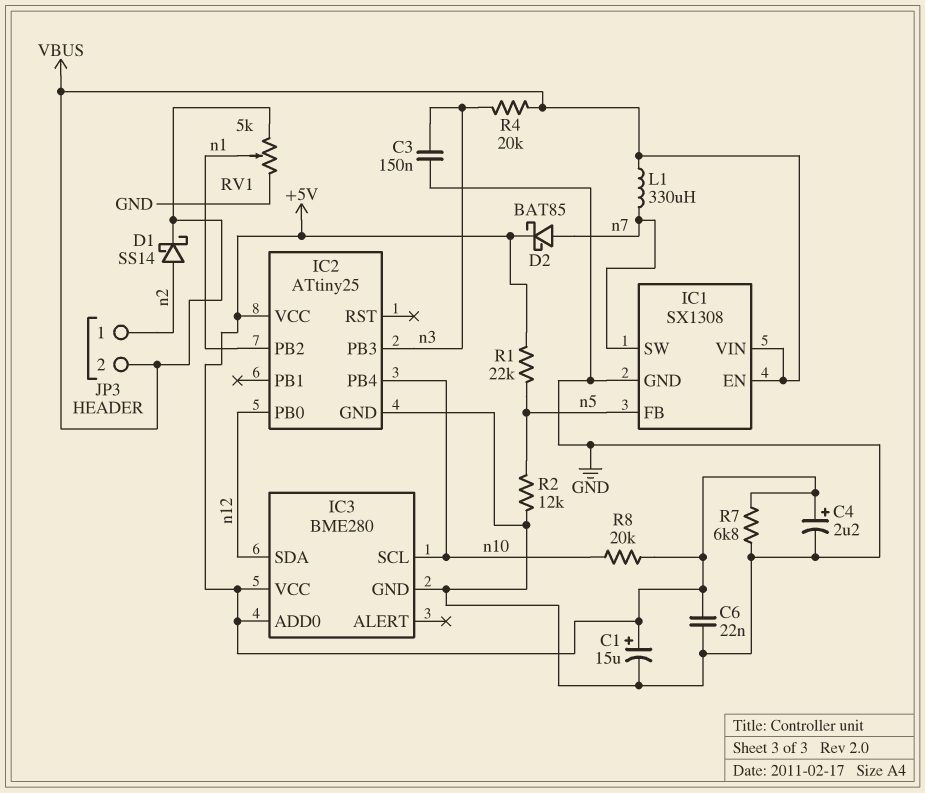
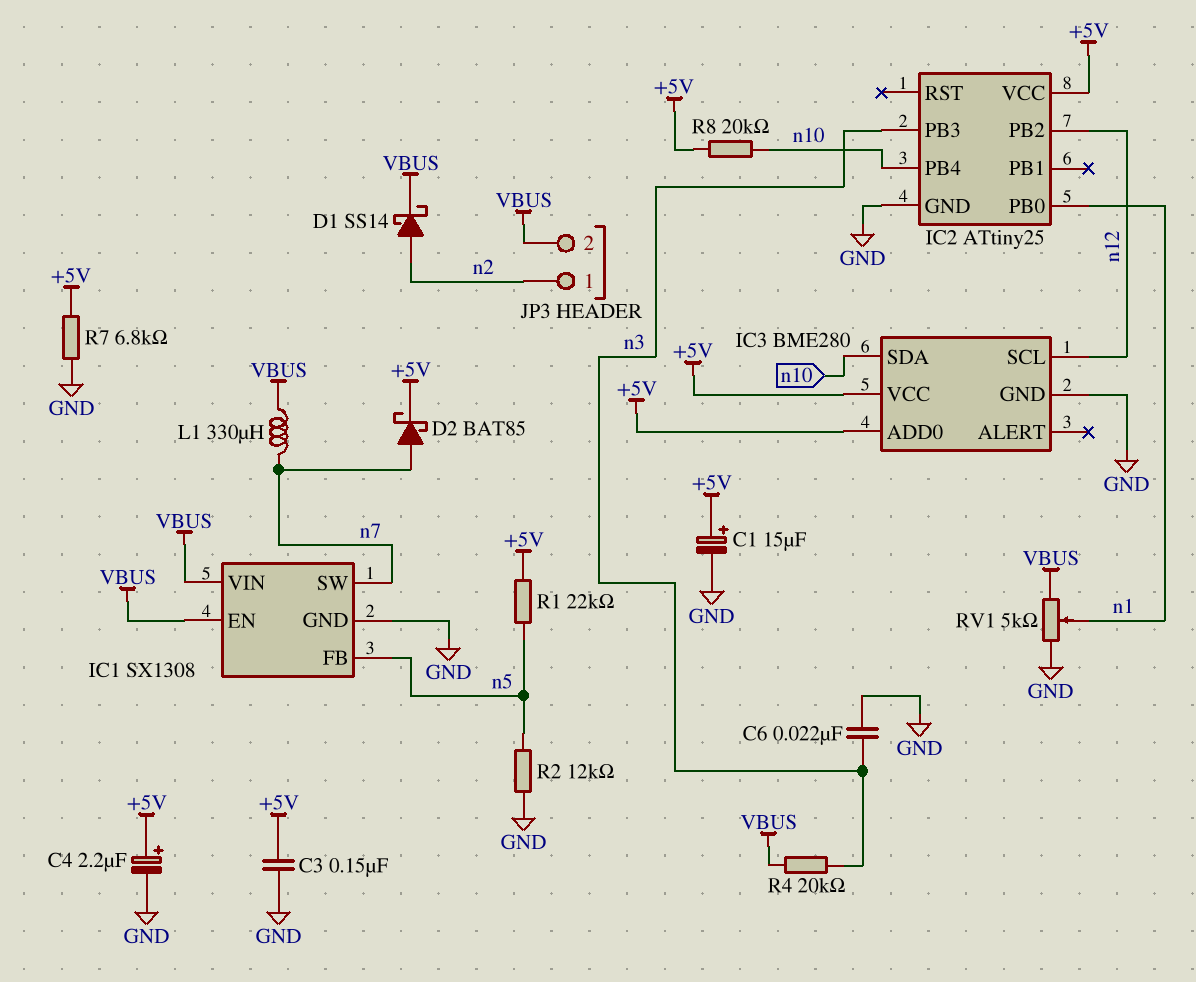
C3: 150nF (GND, n3) -> 150nF (+5V, GND)
C6: 22nF (+5V, GND) -> 22nF (GND, n3)
IC2 pin PB0: n12 -> n1
IC2 pin PB2: n1 -> n12
IC3 pin SCL: n10 -> n12
IC3 pin SDA: n12 -> n10

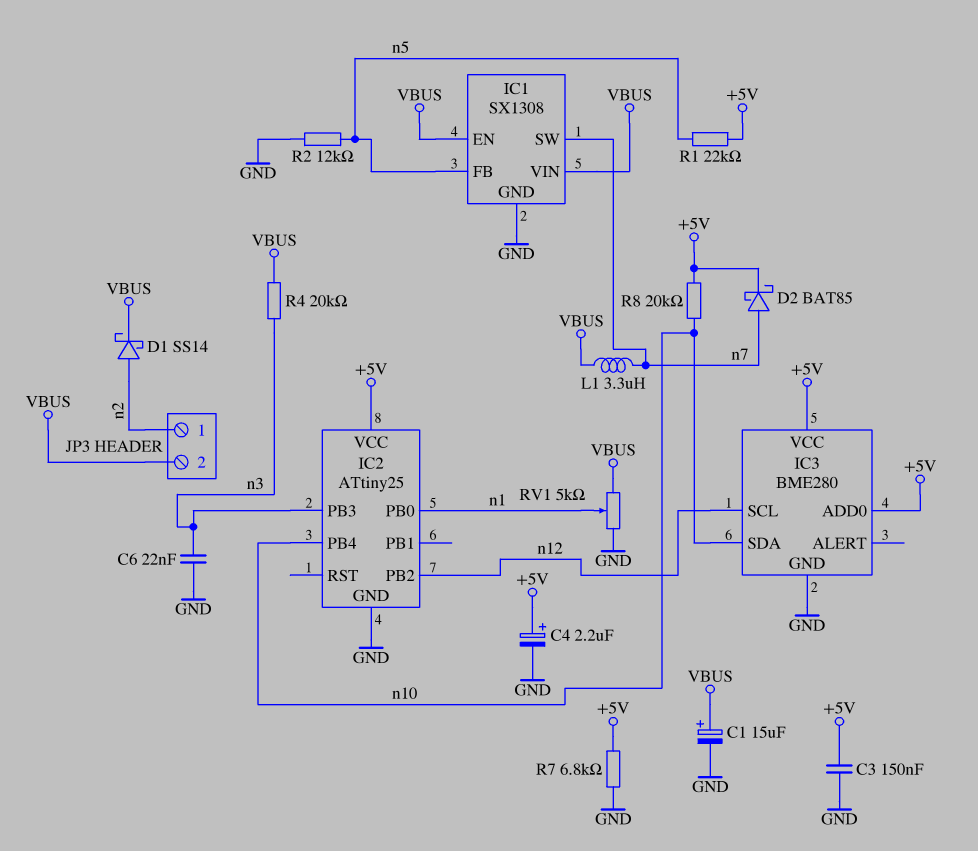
C1: 15uF (plus +5V, minus GND) -> 15uF (plus VBUS, minus GND)
L1: 330uH (VBUS, n7) -> 3.3uH (VBUS, n7)

